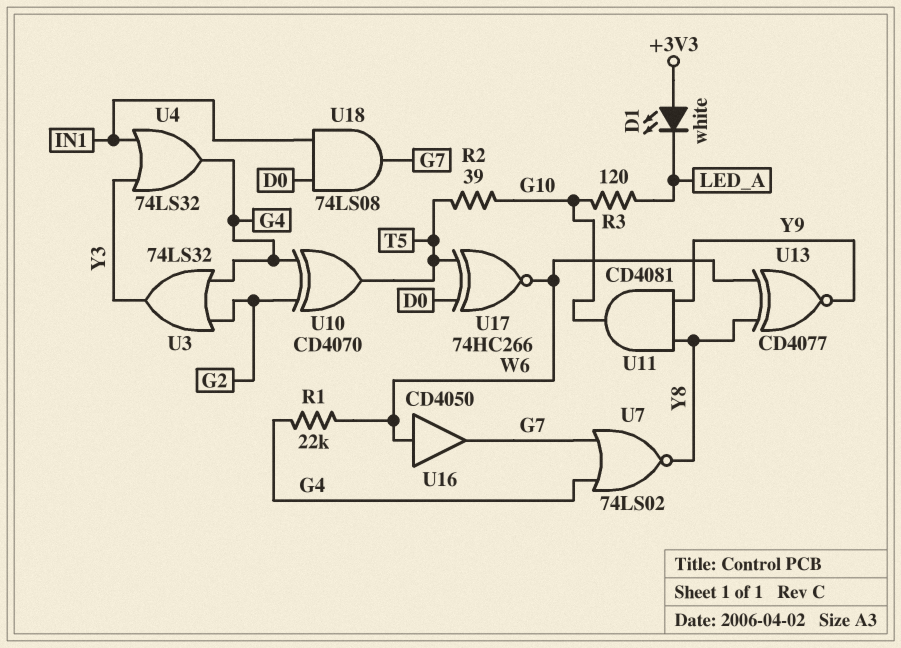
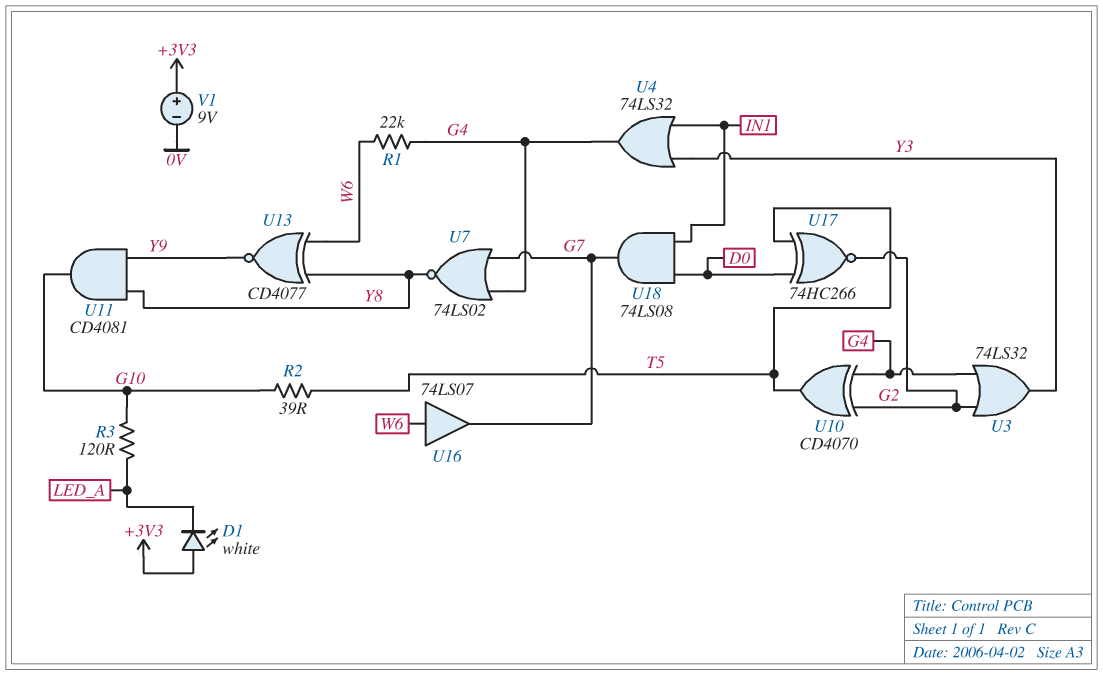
U16: buffer CD4050 (in W6, out G7) -> buffer 74LS07 (in W6, out G7)
U17: XNOR 74HC266 (in D0, in T5, out W6) -> XNOR 74HC266 (in D0, in T5, out G2)
V1: none -> 9V (plus +3V3, minus 0V)

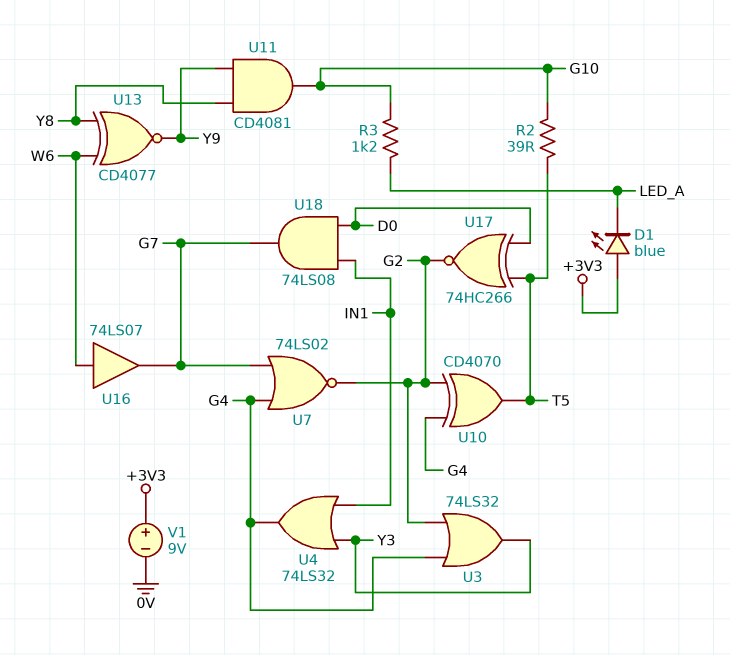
D1: LED white (A +3V3, K LED_A) -> LED blue (A +3V3, K LED_A)
R1: 22k (G4, W6) -> none
R3: 120 (G10, LED_A) -> 1.2k (G10, LED_A)
U7: NOR 74LS02 (in G4, in G7, out Y8) -> NOR 74LS02 (in G4, in G7, out G2)

